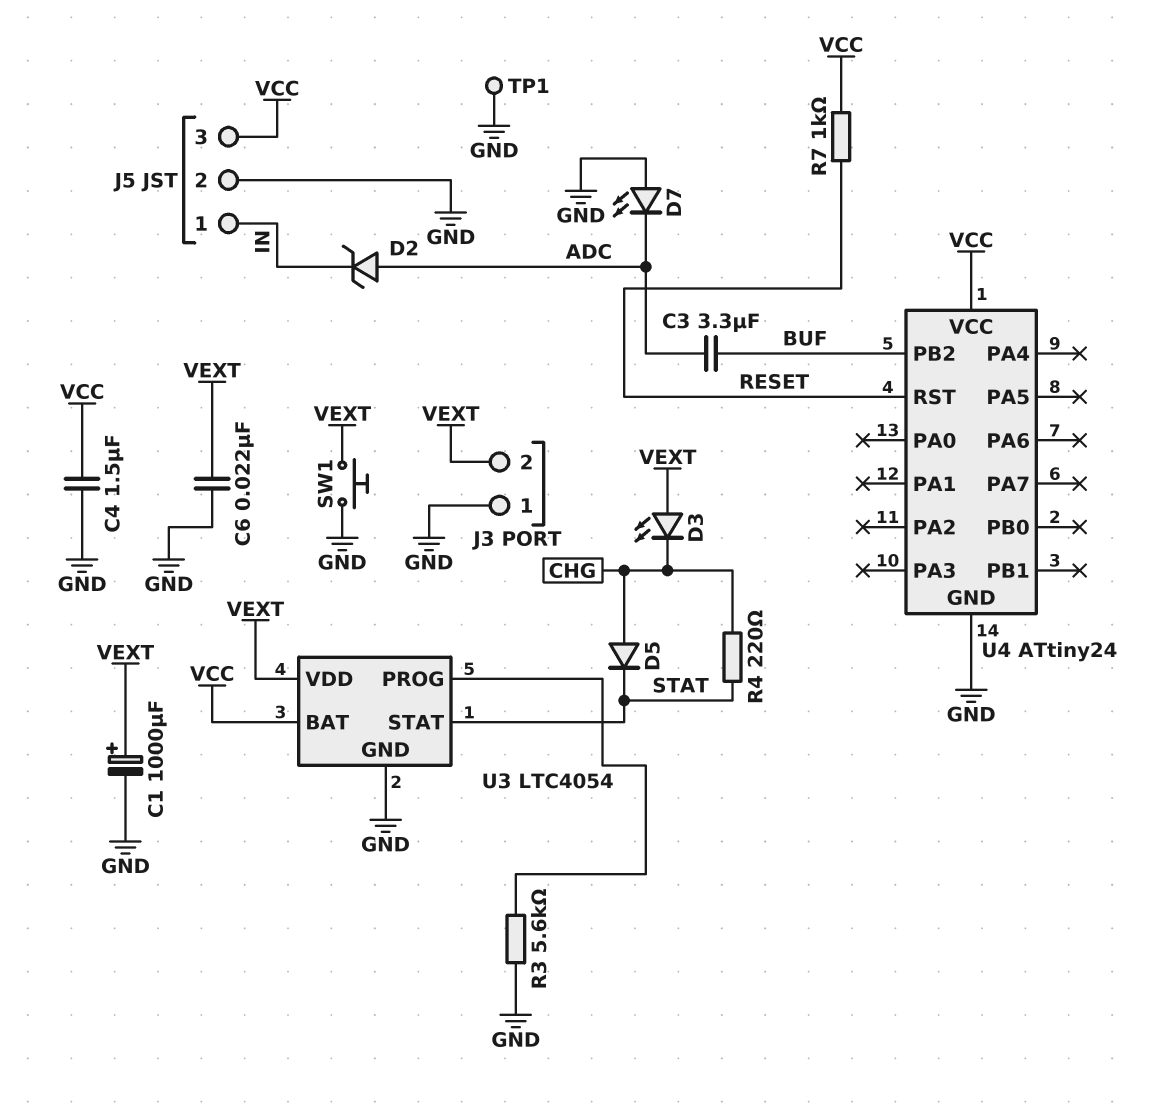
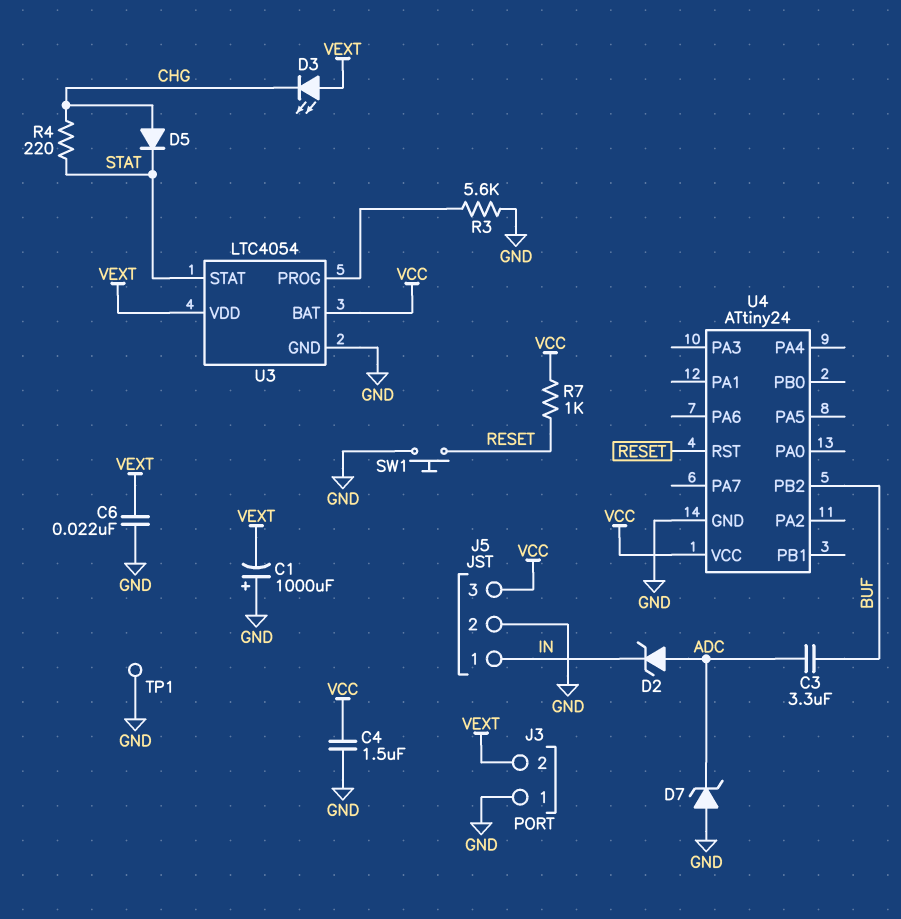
C1: 1000uF (plus VEXT, minus GND) -> 1000uF (plus GND, minus VEXT)
D7: LED (A GND, K ADC) -> zener (A GND, K ADC)
SW1: button (GND, VEXT) -> button (GND, RESET)

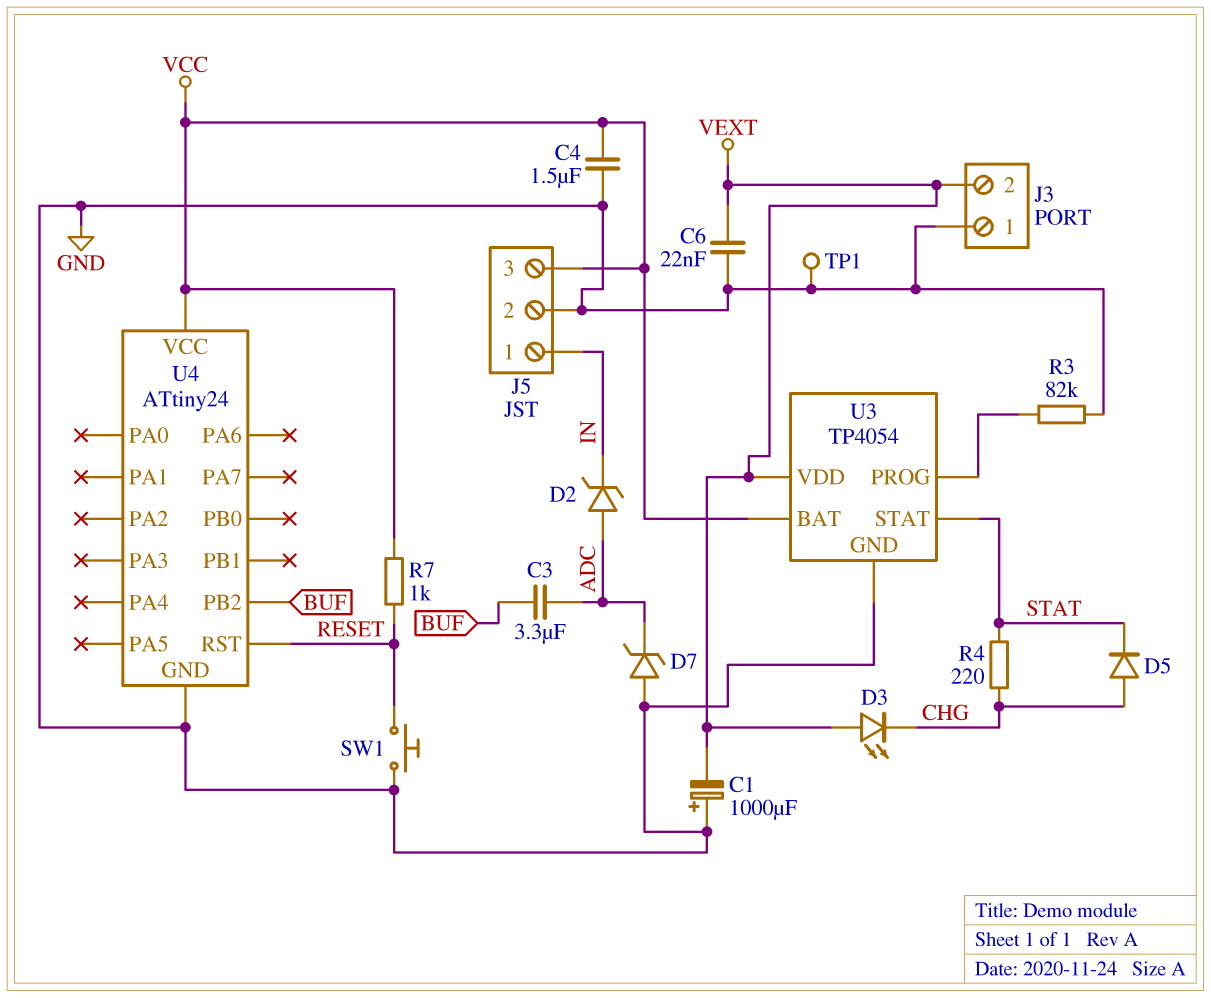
R3: 5.6k (GND, U3/PROG) -> 82k (GND, U3/PROG)
U3: LTC4054 -> TP4054

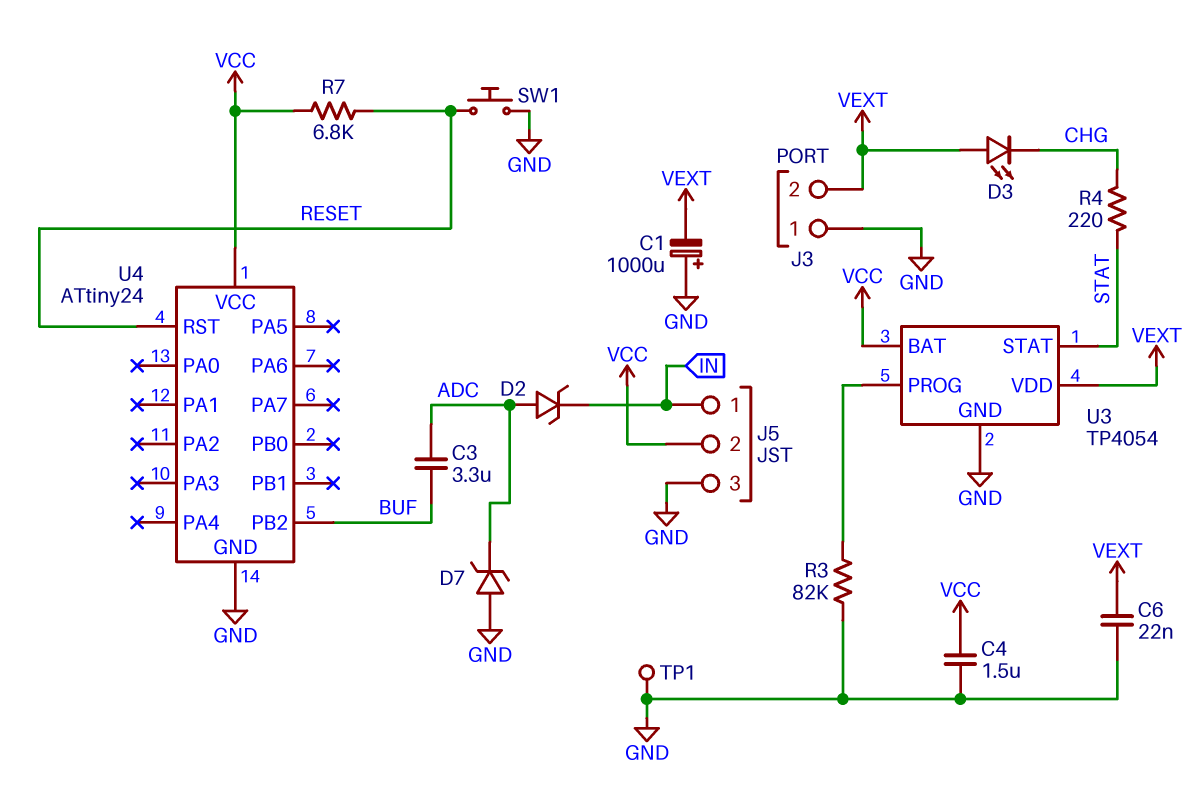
D5: diode (A CHG, K STAT) -> none
J5 pin 2: GND -> VCC
J5 pin 3: VCC -> GND
R7: 1k (RESET, VCC) -> 6.8k (RESET, VCC)

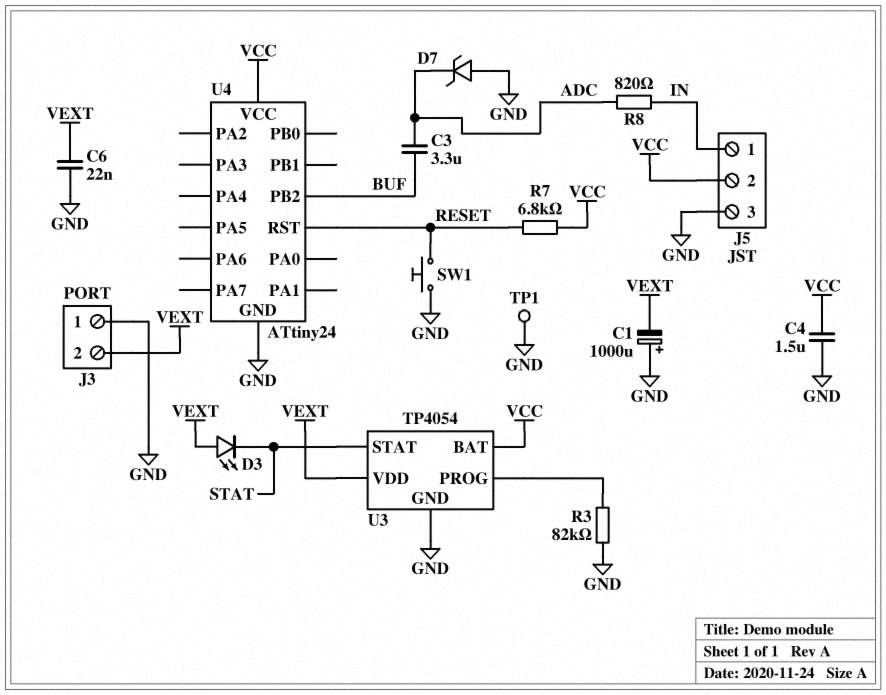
D2: zener (A ADC, K IN) -> none
D3: LED (A VEXT, K CHG) -> LED (A VEXT, K STAT)
R4: 220 (CHG, STAT) -> none
R8: none -> 820 (ADC, IN)

